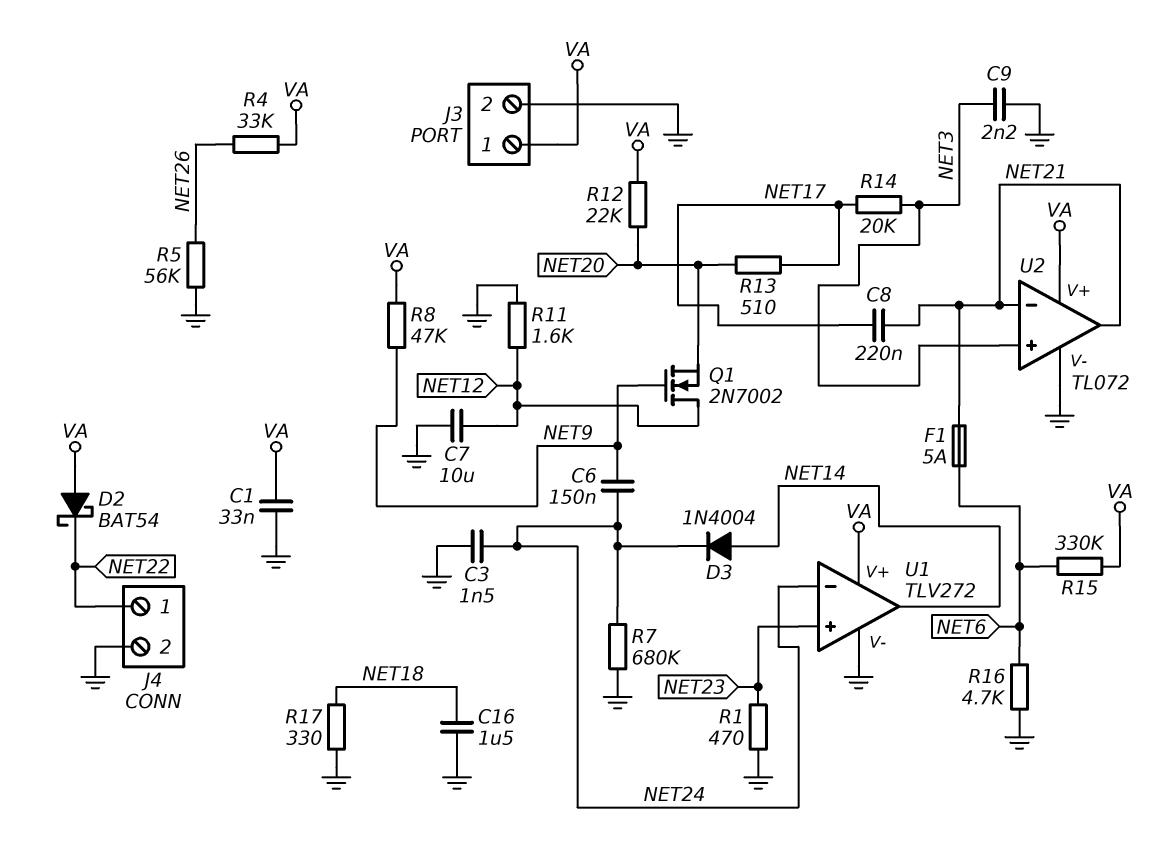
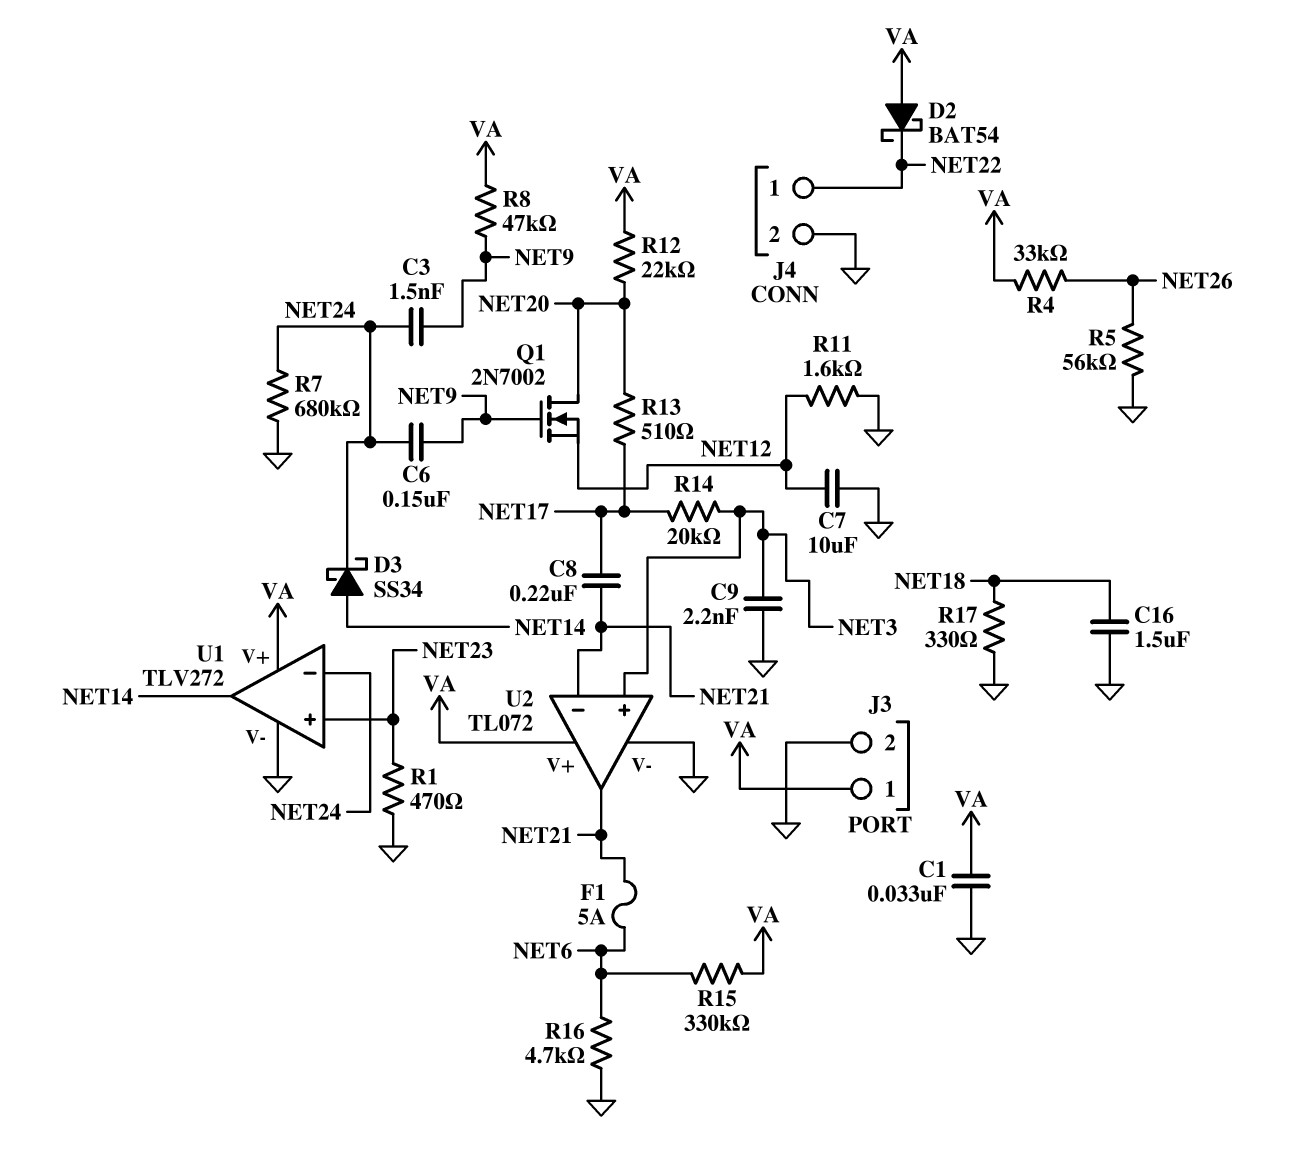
C3: 1.5nF (GND, NET24) -> 1.5nF (NET9, NET24)
D3: diode 1N4004 (A NET14, K NET24) -> schottky SS34 (A NET14, K NET24)
Q1: NMOS 2N7002 (G NET9, D NET12, S NET20) -> NMOS 2N7002 (G NET9, D NET20, S NET12)

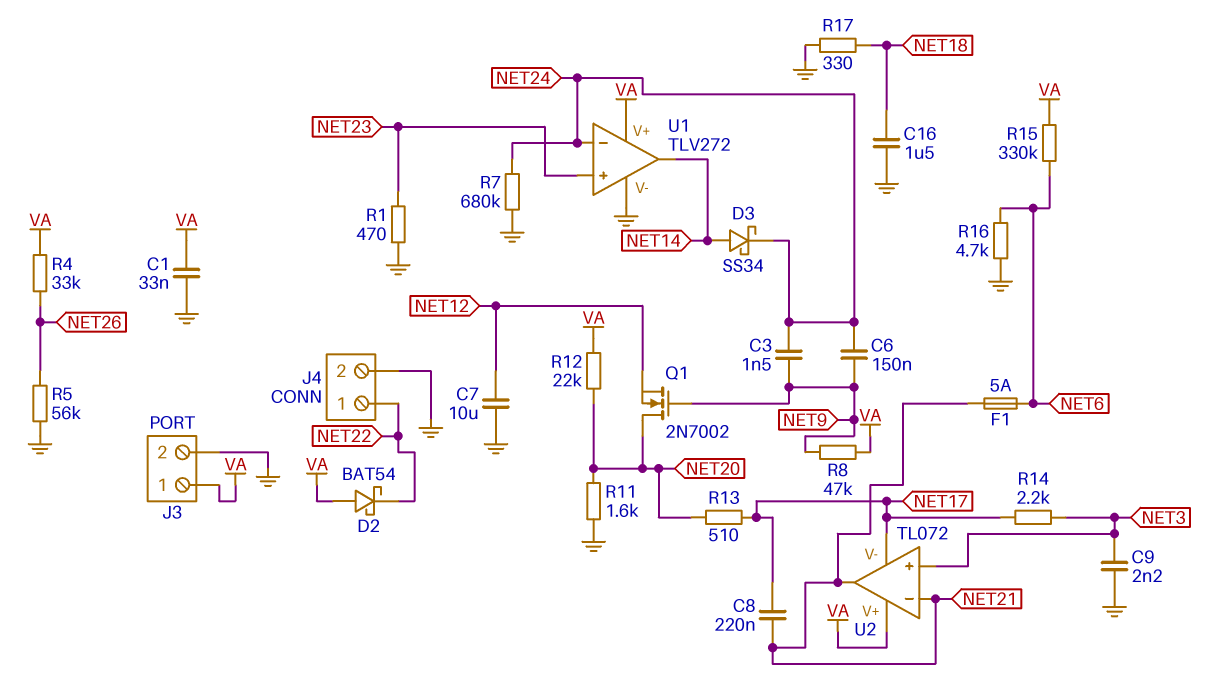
R11: 1.6k (GND, NET12) -> 1.6k (GND, NET20)
R14: 20k (NET3, NET17) -> 2.2k (NET3, NET17)
U2 pin V-: GND -> NET17

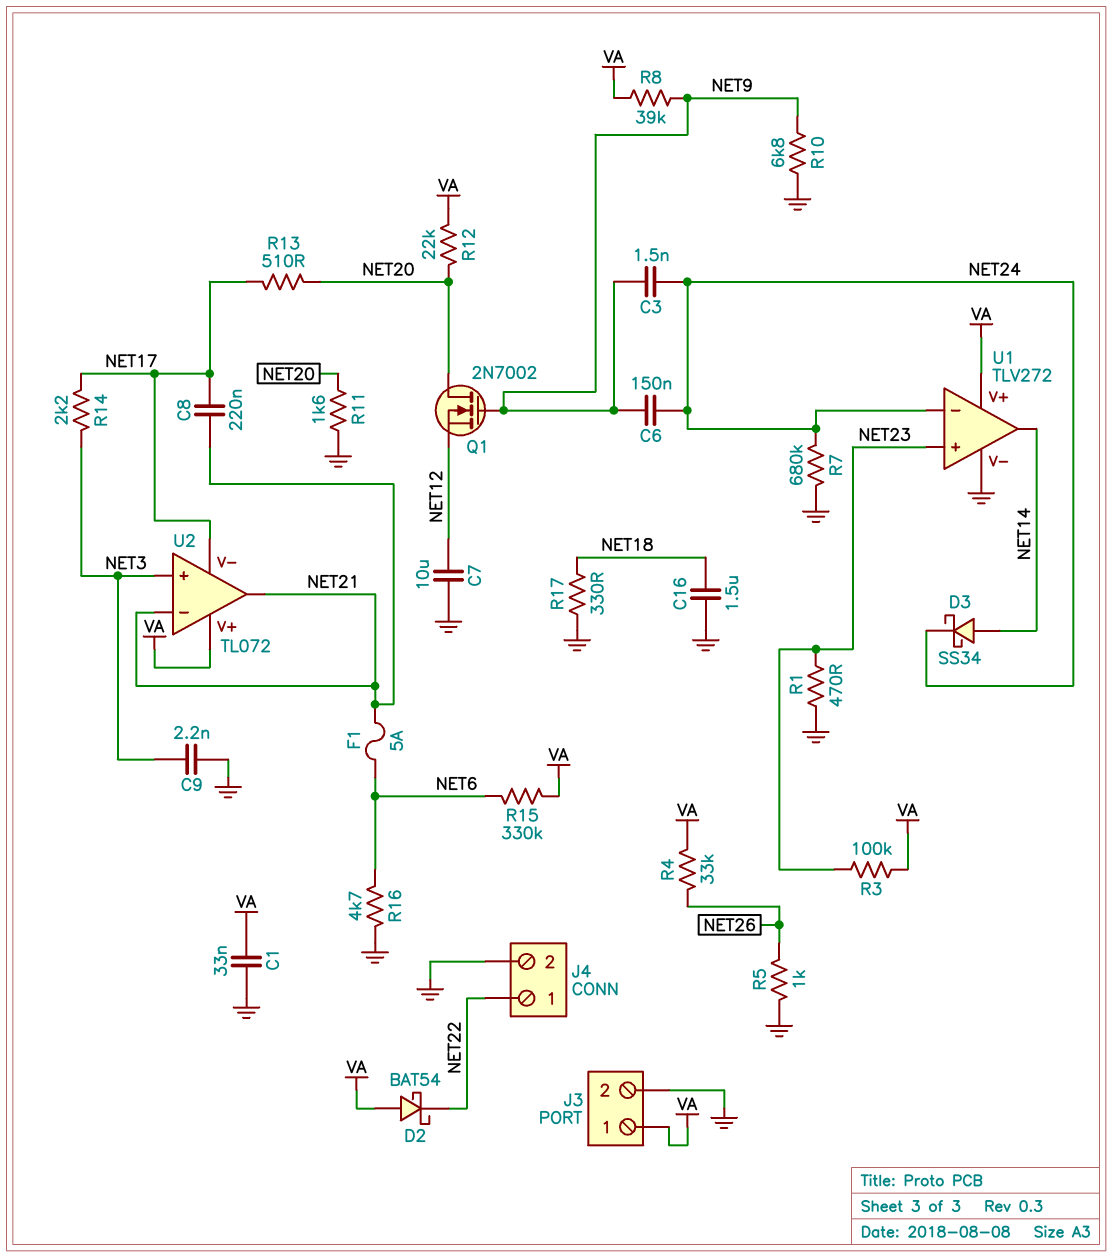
R3: none -> 100k (NET23, VA)
R5: 56k (GND, NET26) -> 1k (GND, NET26)
R8: 47k (NET9, VA) -> 39k (NET9, VA)
R10: none -> 6.8k (GND, NET9)

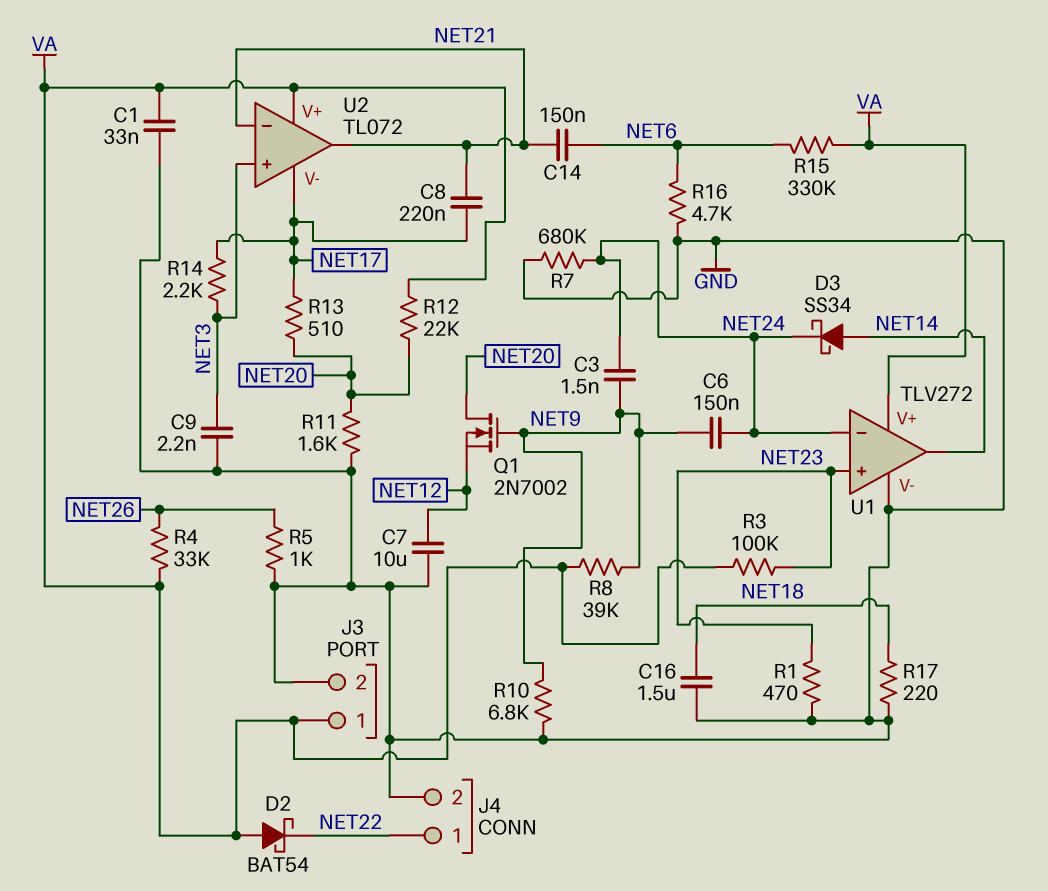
C14: none -> 150nF (NET6, NET21)
F1: 5A (NET6, NET21) -> none
R17: 330 (GND, NET18) -> 220 (GND, NET18)

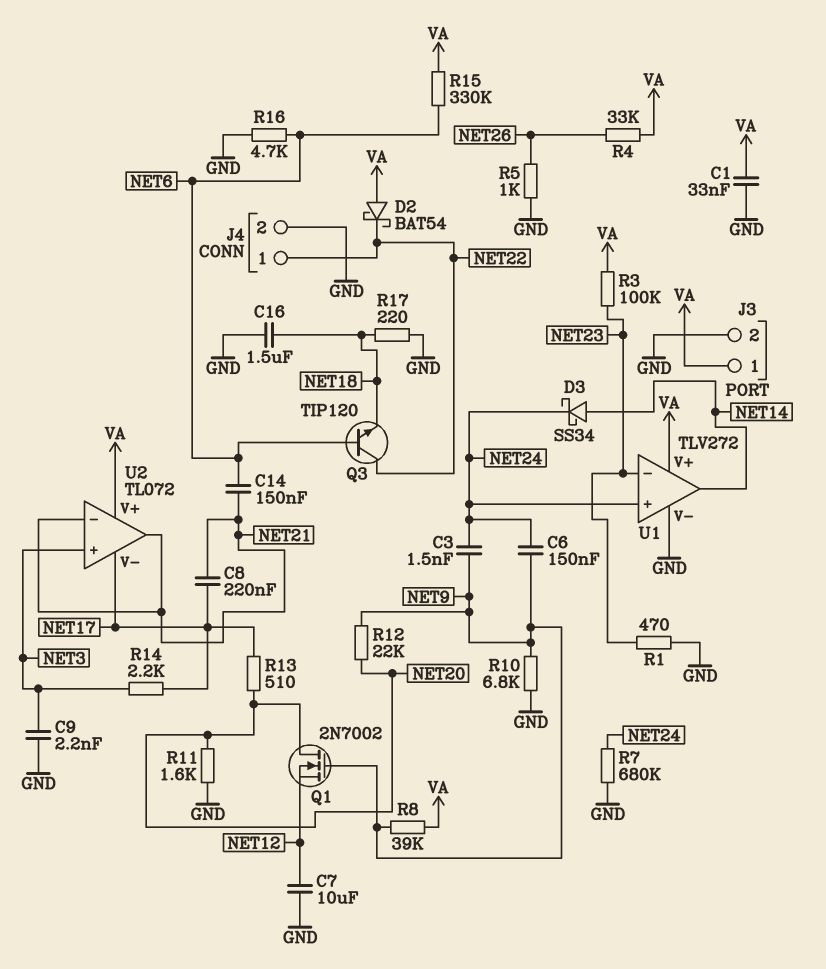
Q3: none -> NPN TIP120 (B NET6, C NET22, E NET18)
R12: 22k (NET20, VA) -> 22k (NET9, NET20)
U1 pin in+: NET23 -> NET24
U1 pin in-: NET24 -> NET23

